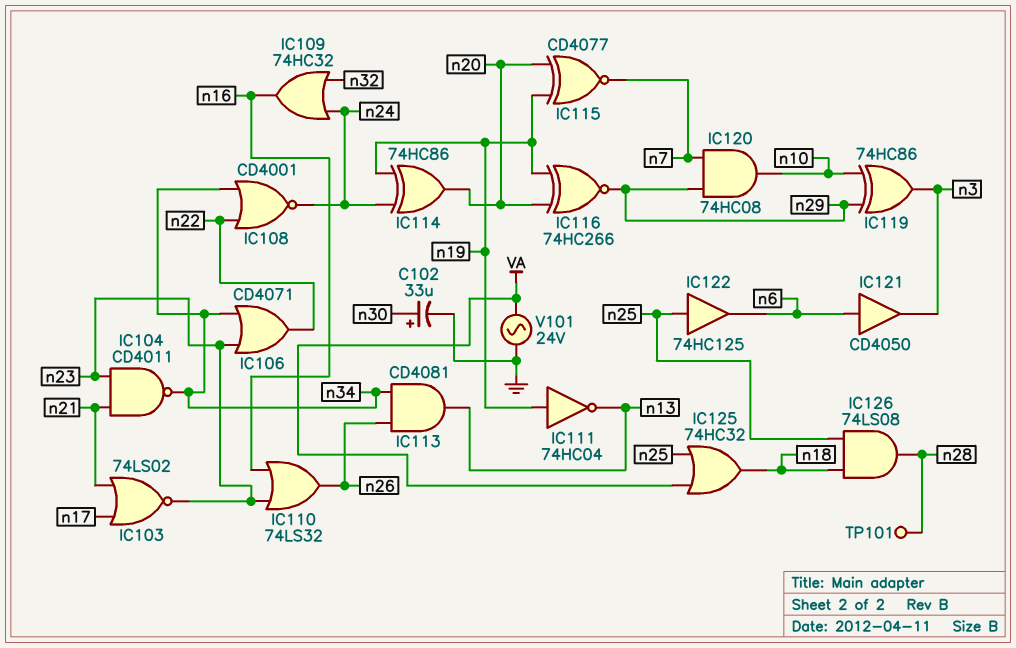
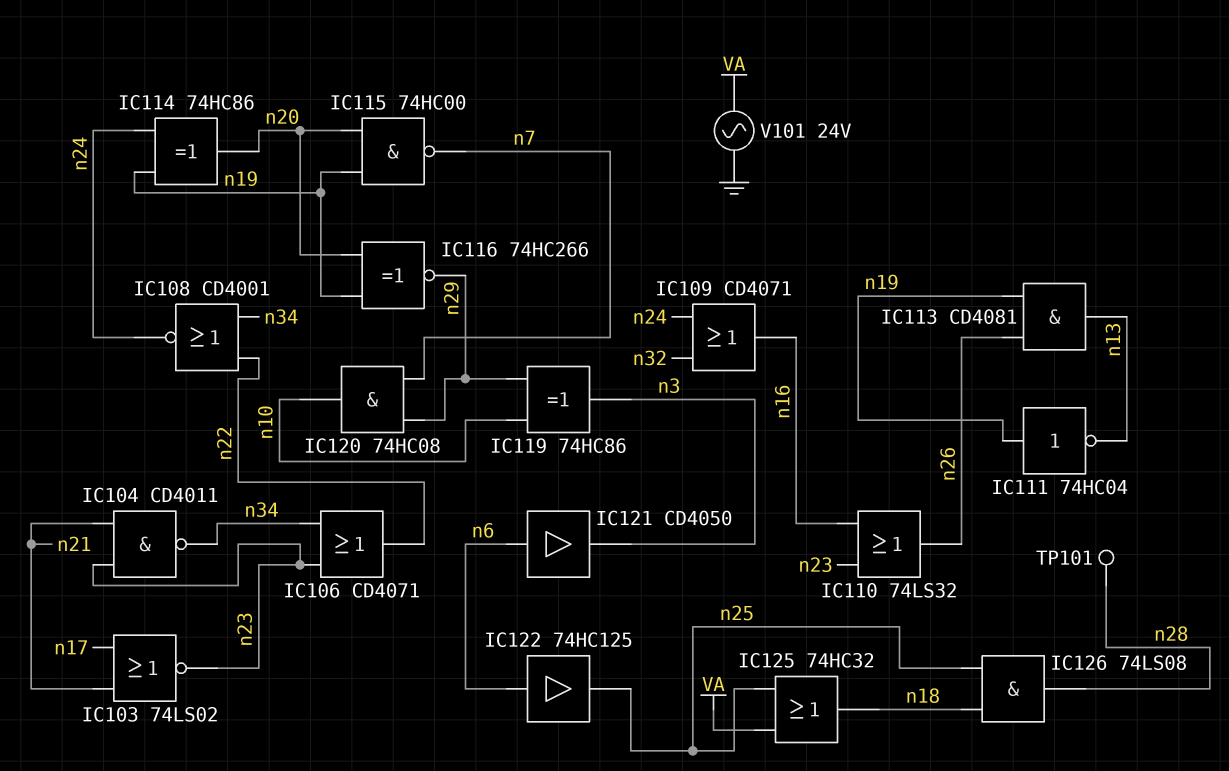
C102: 33uF (plus n30, minus GND) -> none
IC109: OR 74HC32 (in n24, in n32, out n16) -> OR CD4071 (in n24, in n32, out n16)
IC113: AND CD4081 (in n26, in n34, out n13) -> AND CD4081 (in n19, in n26, out n13)
IC115: XNOR CD4077 (in n19, in n20, out n7) -> NAND 74HC00 (in n19, in n20, out n7)
IC122: buffer 74HC125 (in n25, out n6) -> buffer 74HC125 (in n6, out n25)

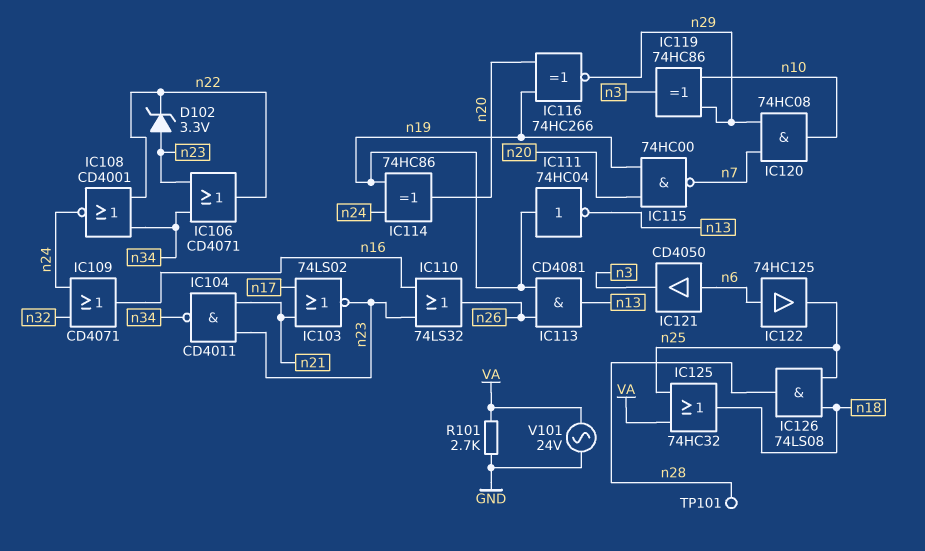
D102: none -> zener 3.3V (A n23, K n22)
R101: none -> 2.7k (GND, VA)

